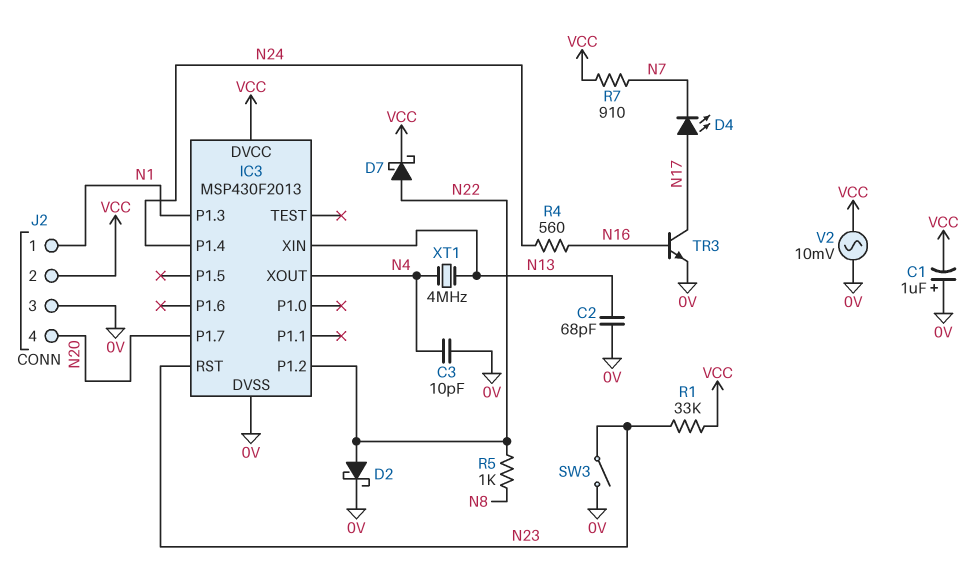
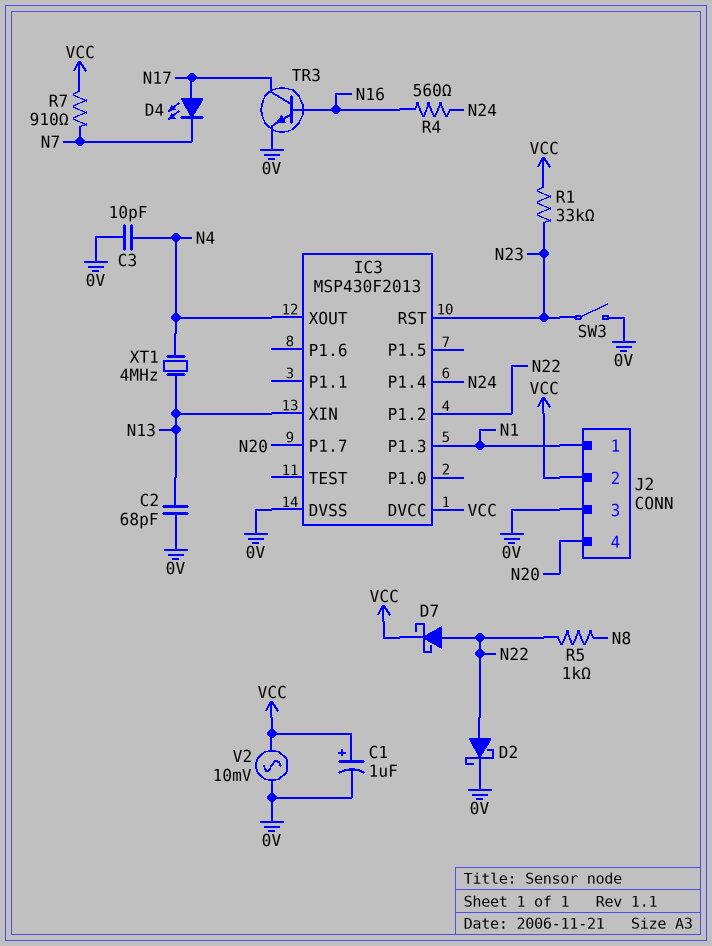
C1: 1uF (plus 0V, minus VCC) -> 1uF (plus VCC, minus 0V)

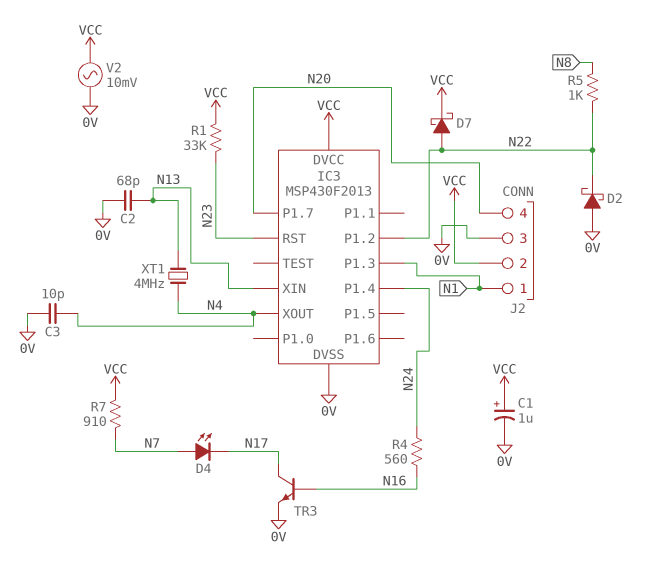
D2: schottky (A N22, K 0V) -> schottky (A 0V, K N22)
D4: LED (A N17, K N7) -> LED (A N7, K N17)
SW3: switch (0V, N23) -> none

